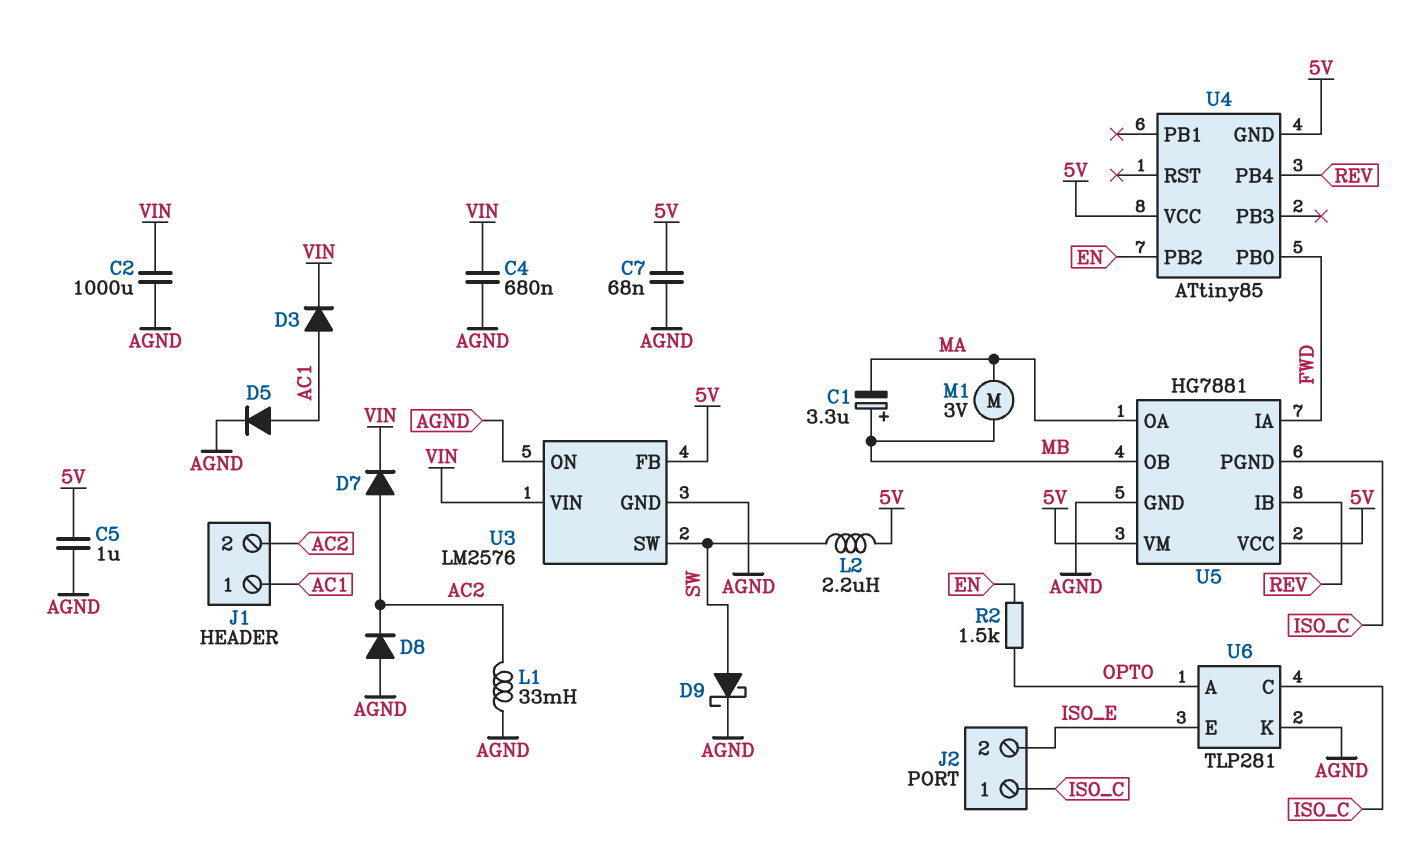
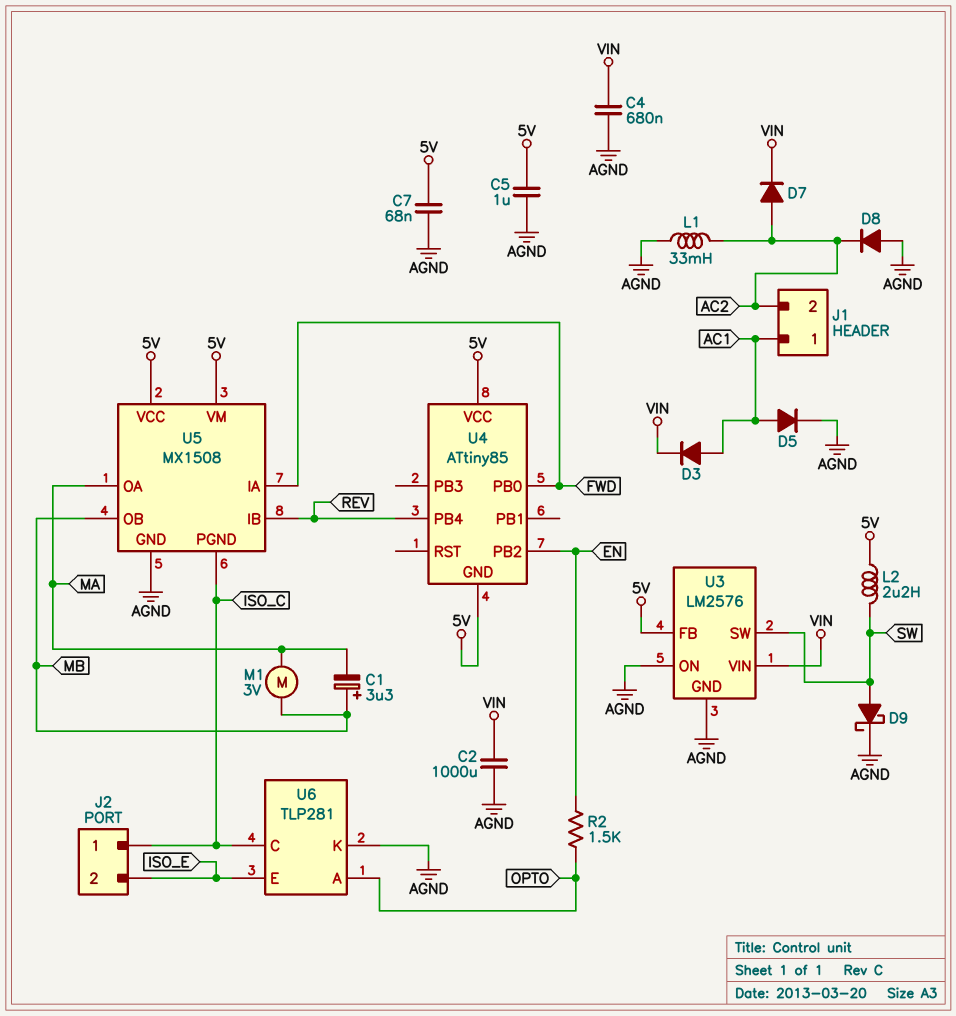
U5: HG7881 -> MX1508

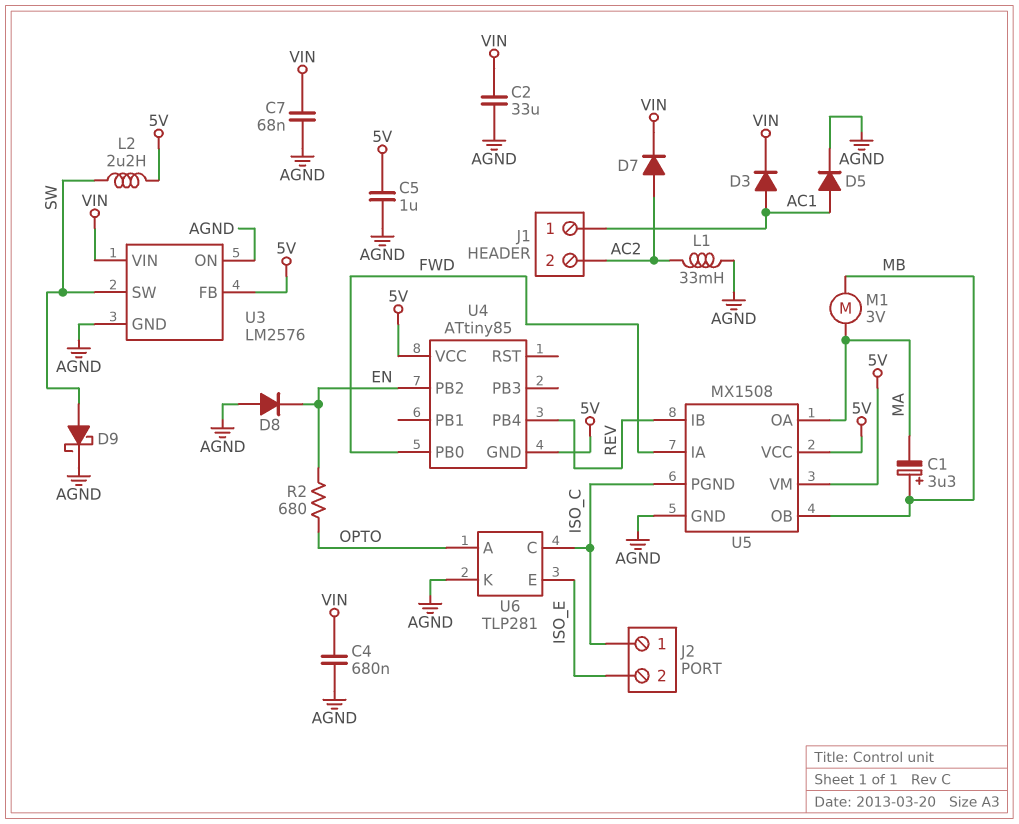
C2: 1000uF (AGND, VIN) -> 33uF (AGND, VIN)
C7: 68nF (5V, AGND) -> 68nF (AGND, VIN)
D8: diode (A AGND, K AC2) -> diode (A AGND, K EN)
R2: 1.5k (EN, OPTO) -> 680 (EN, OPTO)

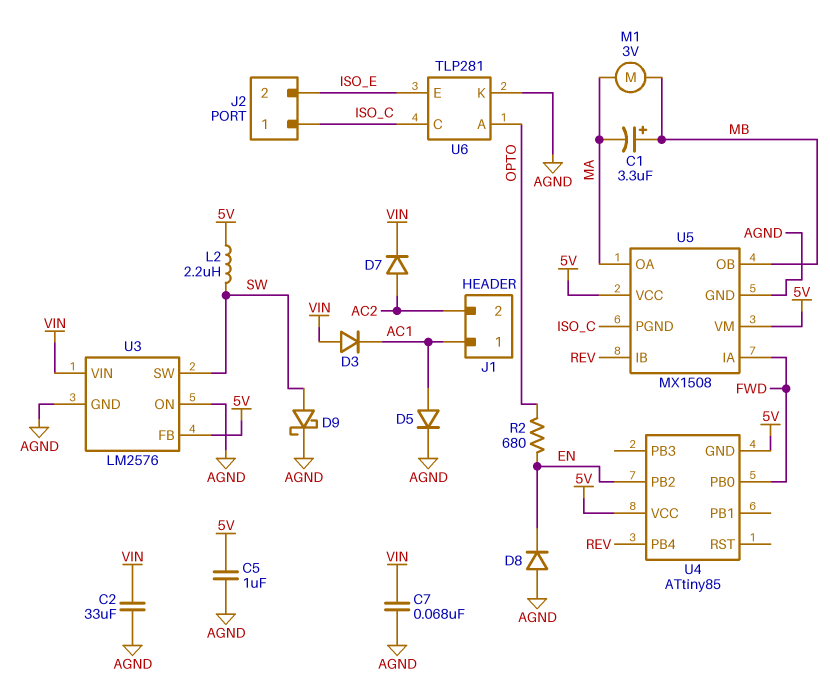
C4: 680nF (AGND, VIN) -> none
D3: diode (A AC1, K VIN) -> diode (A VIN, K AC1)
L1: 33mH (AC2, AGND) -> none

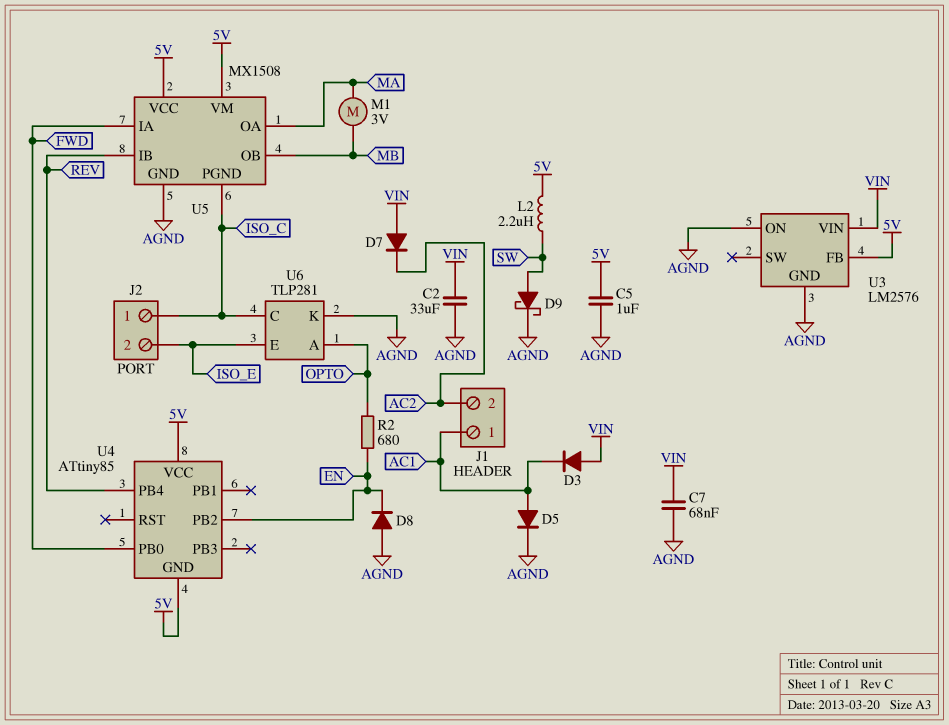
C1: 3.3uF (plus MB, minus MA) -> none
D7: diode (A AC2, K VIN) -> diode (A VIN, K AC2)
U3 pin SW: SW -> none

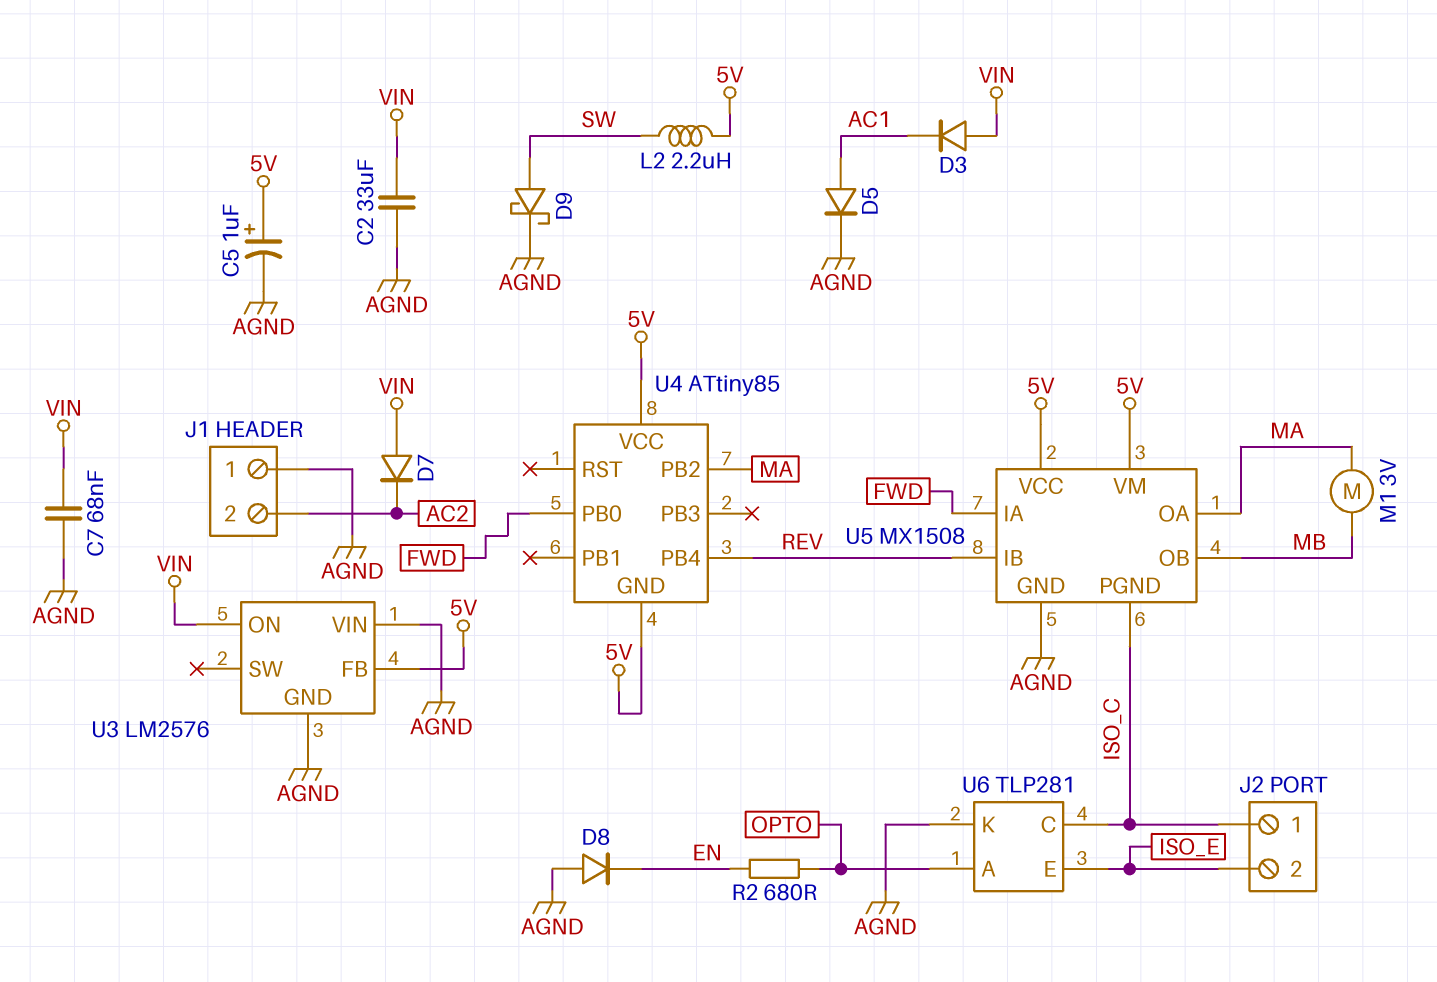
C5: 1uF (5V, AGND) -> 1uF (plus 5V, minus AGND)
J1 pin 1: AC1 -> AGND
U3 pin ON: AGND -> VIN
U3 pin VIN: VIN -> AGND
U4 pin PB2: EN -> MA

